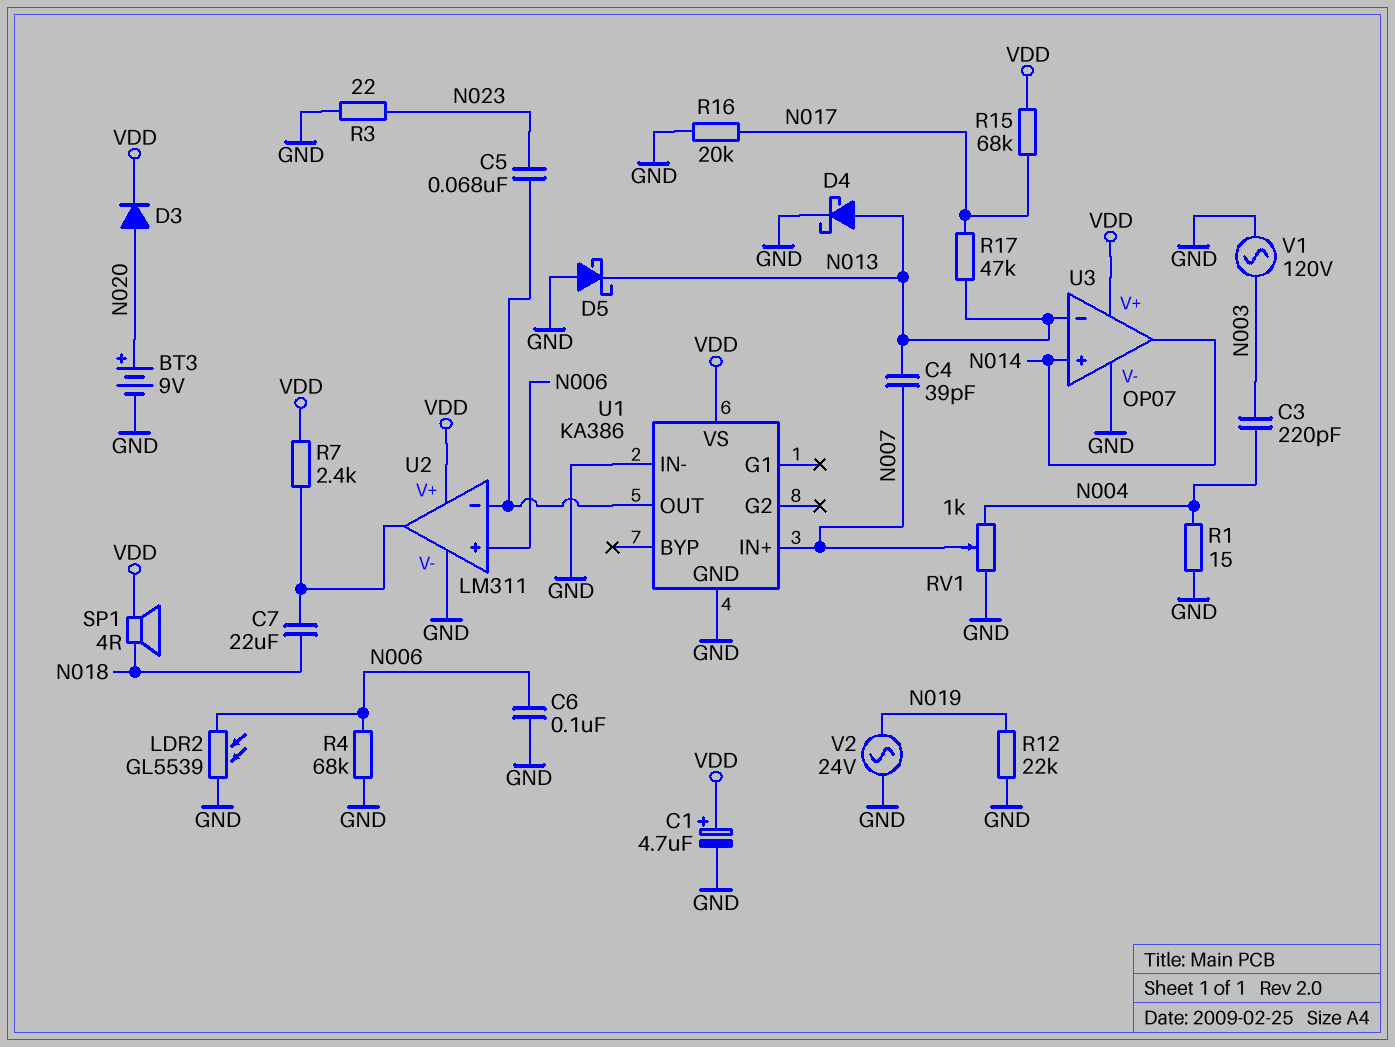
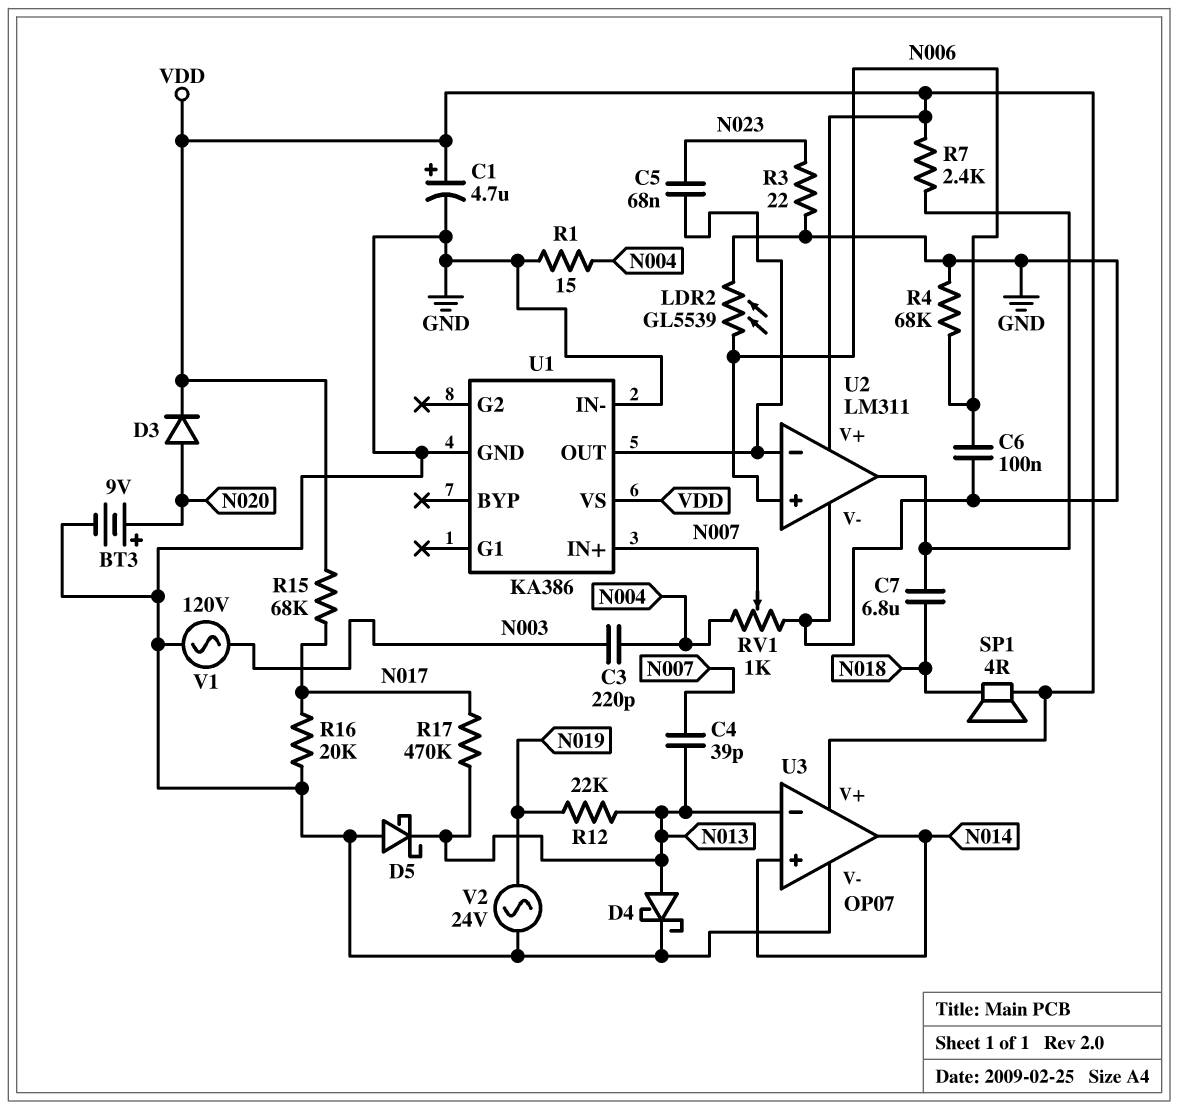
C7: 22uF (N018, U2/out) -> 6.8uF (N018, U2/out)
R12: 22k (GND, N019) -> 22k (N013, N019)
R17: 47k (N013, N017) -> 470k (N013, N017)

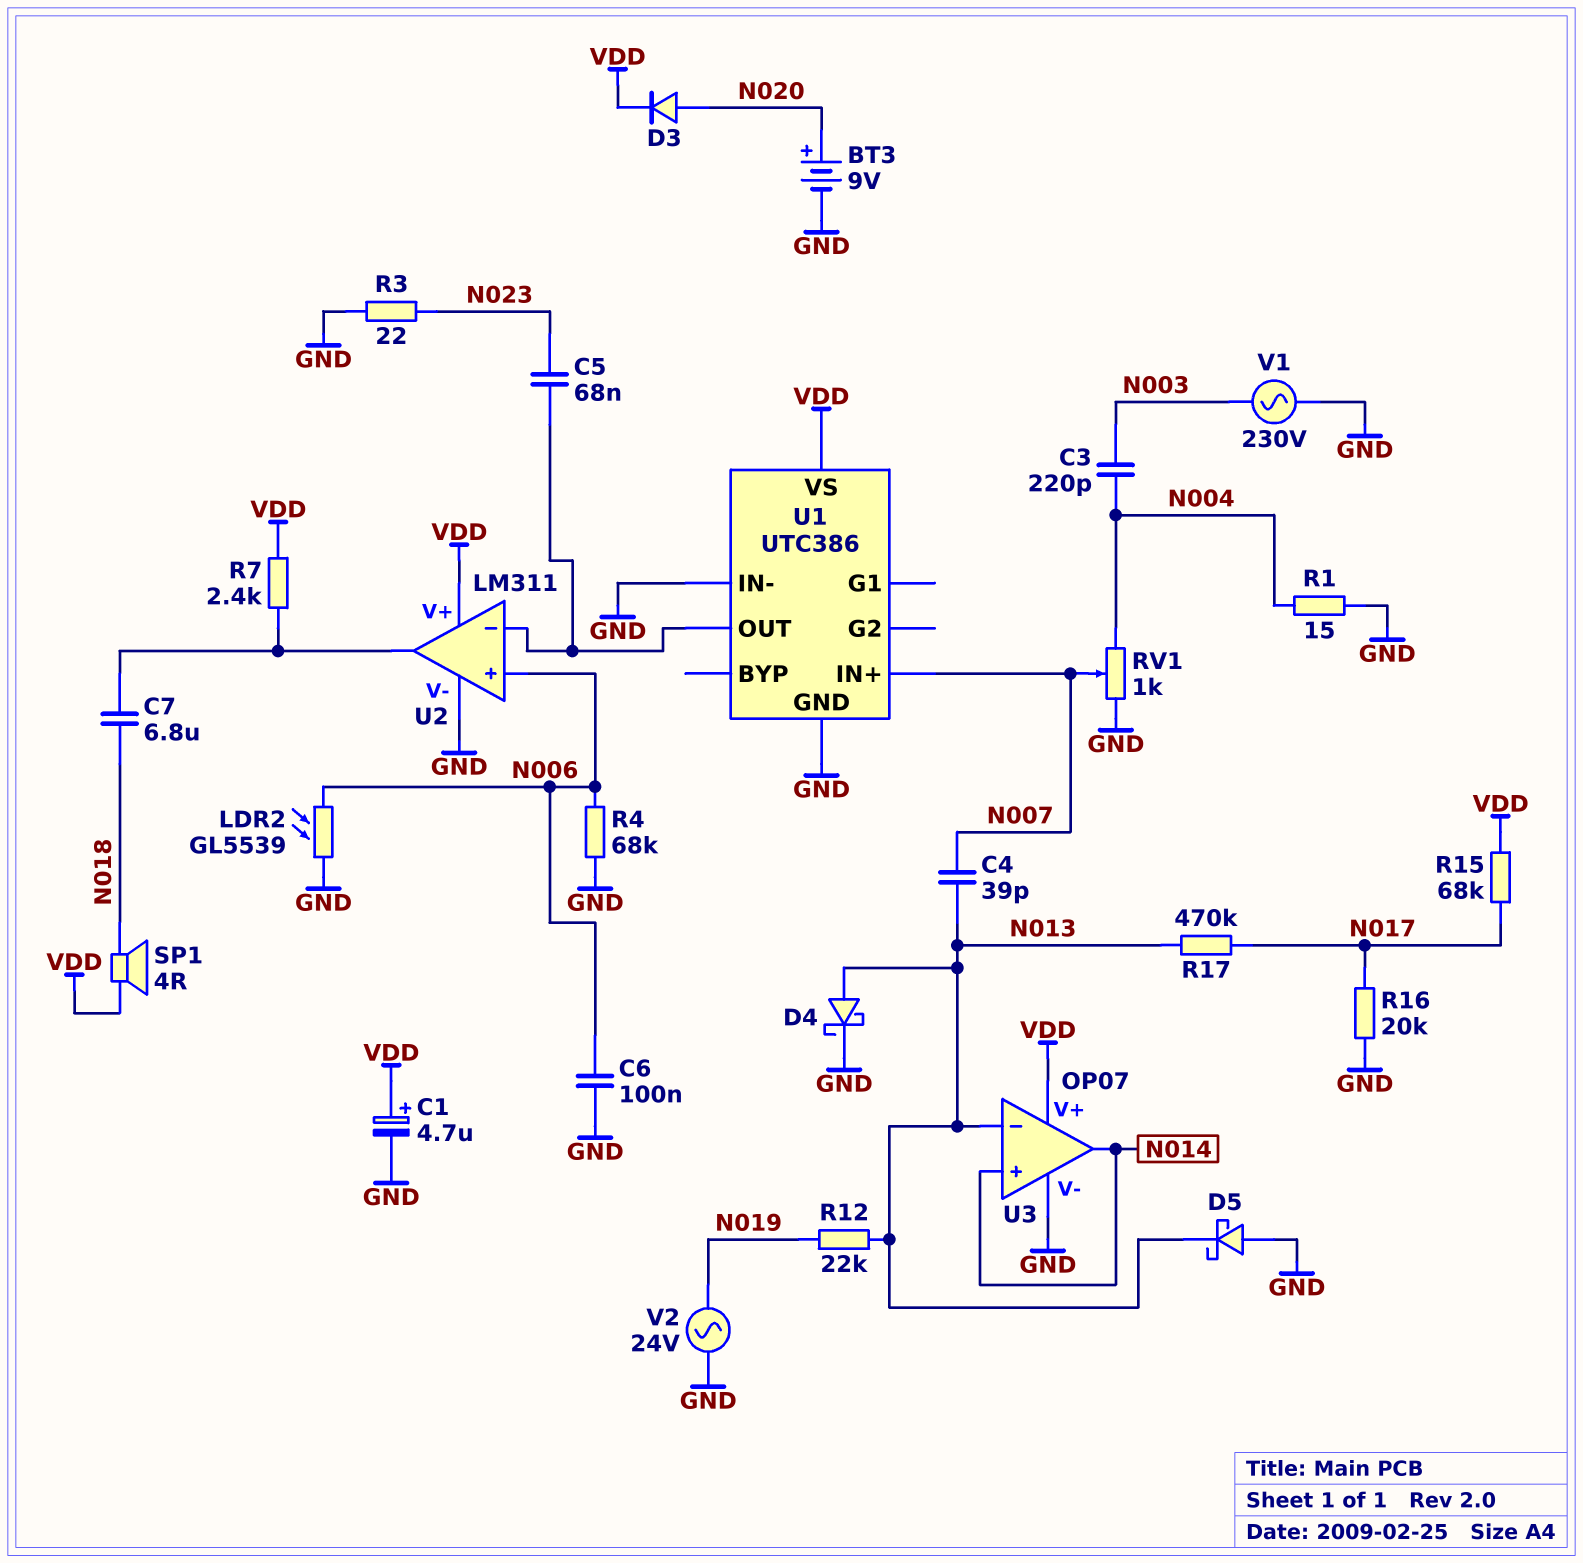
U1: KA386 -> UTC386
V1: AC 120V (GND, N003) -> AC 230V (GND, N003)

